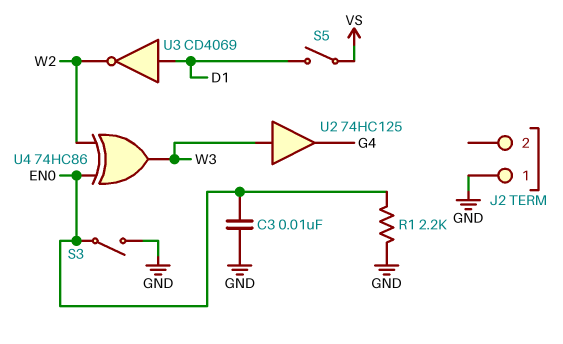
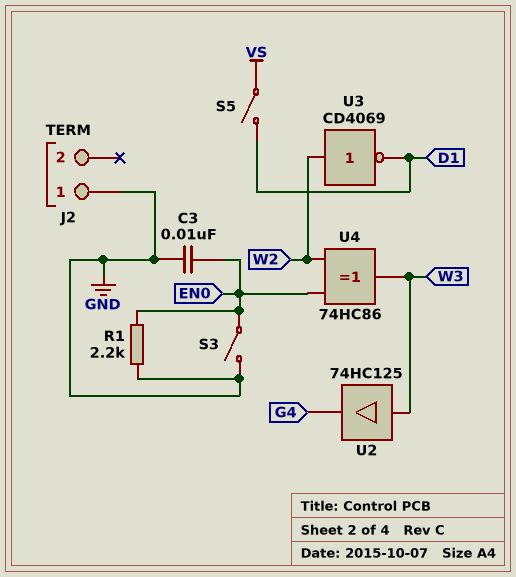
U3: NOT CD4069 (in D1, out W2) -> NOT CD4069 (in W2, out D1)

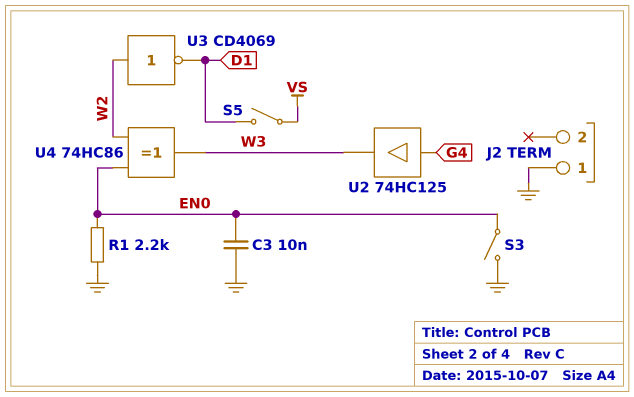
U2: buffer 74HC125 (in W3, out G4) -> buffer 74HC125 (in G4, out W3)

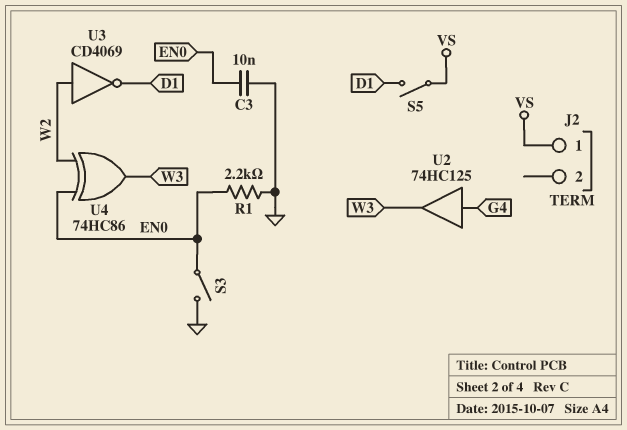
J2 pin 1: GND -> VS

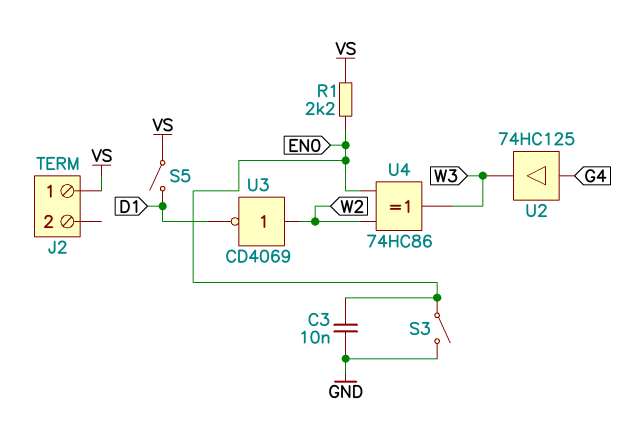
R1: 2.2k (EN0, GND) -> 2.2k (EN0, VS)

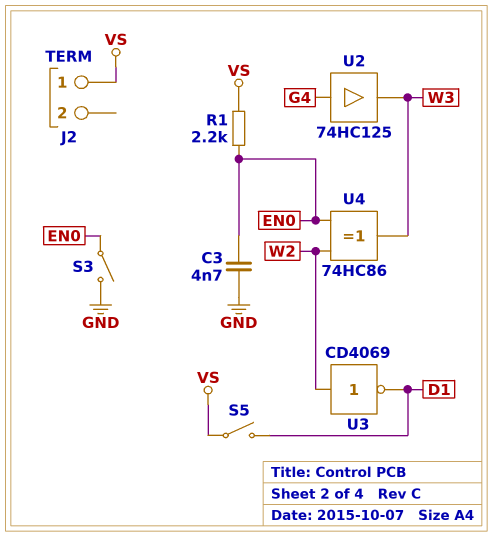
C3: 10nF (EN0, GND) -> 4.7nF (EN0, GND)

